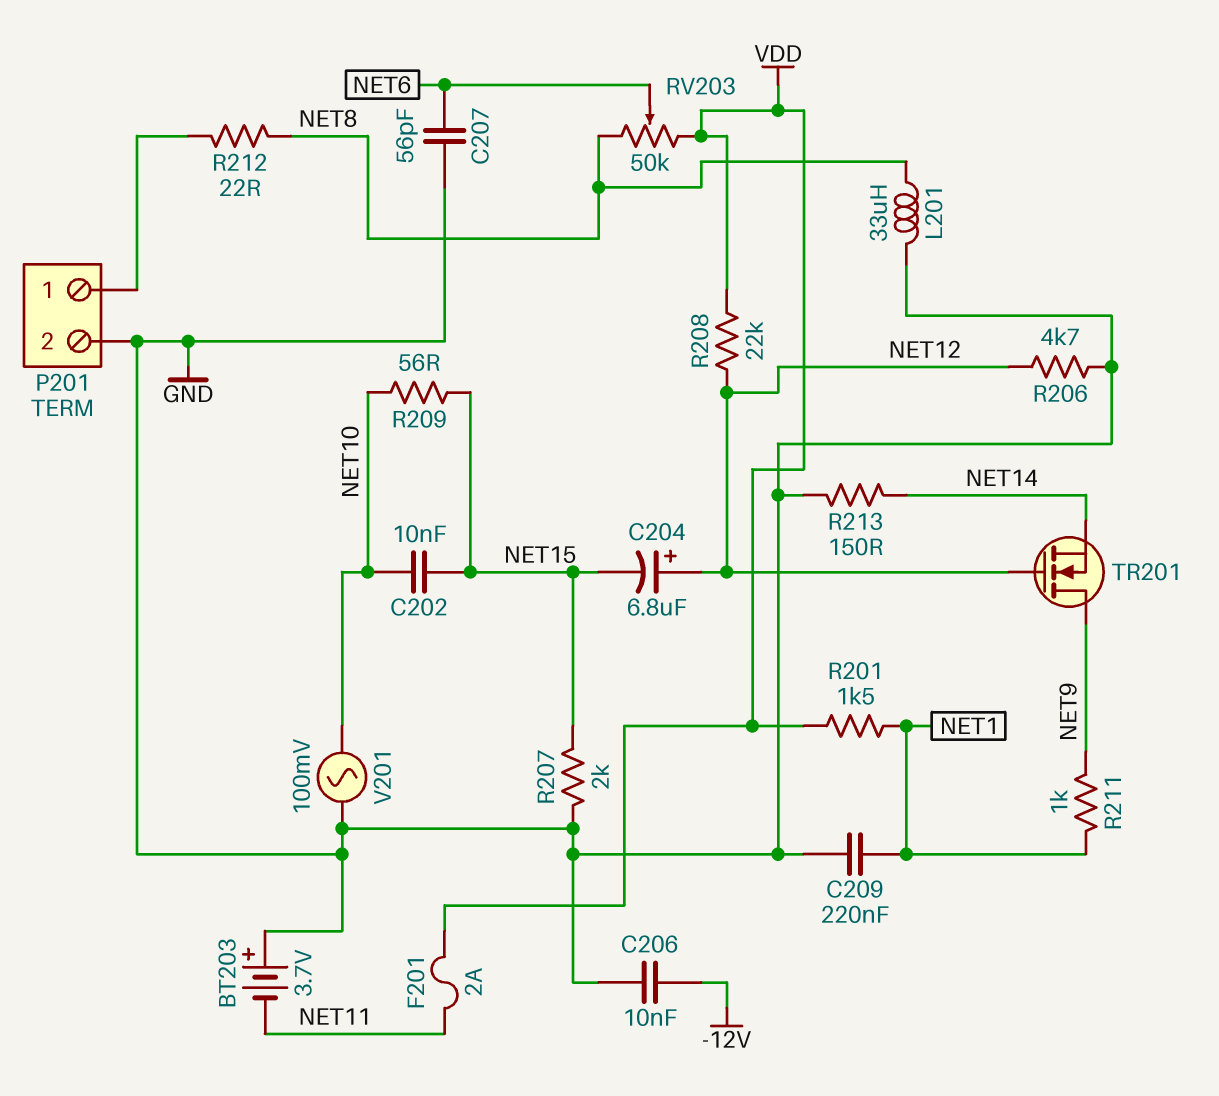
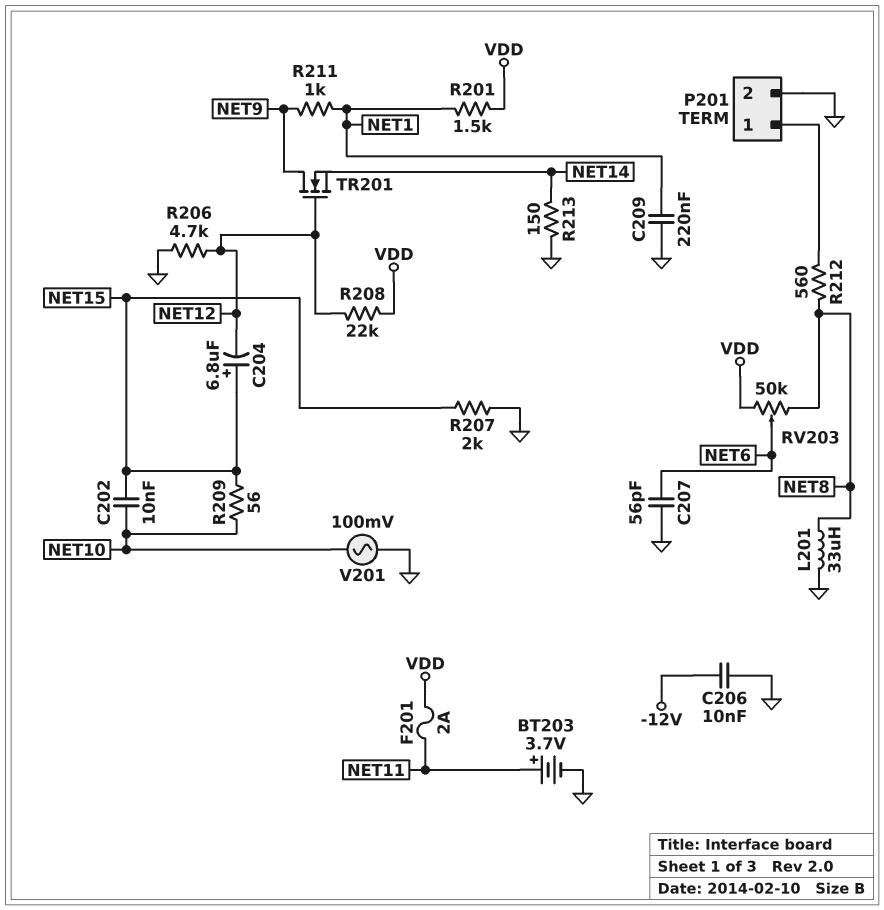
BT203: 3.7V (plus GND, minus NET11) -> 3.7V (plus NET11, minus GND)
C204: 6.8uF (plus NET12, minus NET15) -> 6.8uF (plus NET15, minus NET12)
R212: 22 (NET8, P201/1) -> 560 (NET8, P201/1)

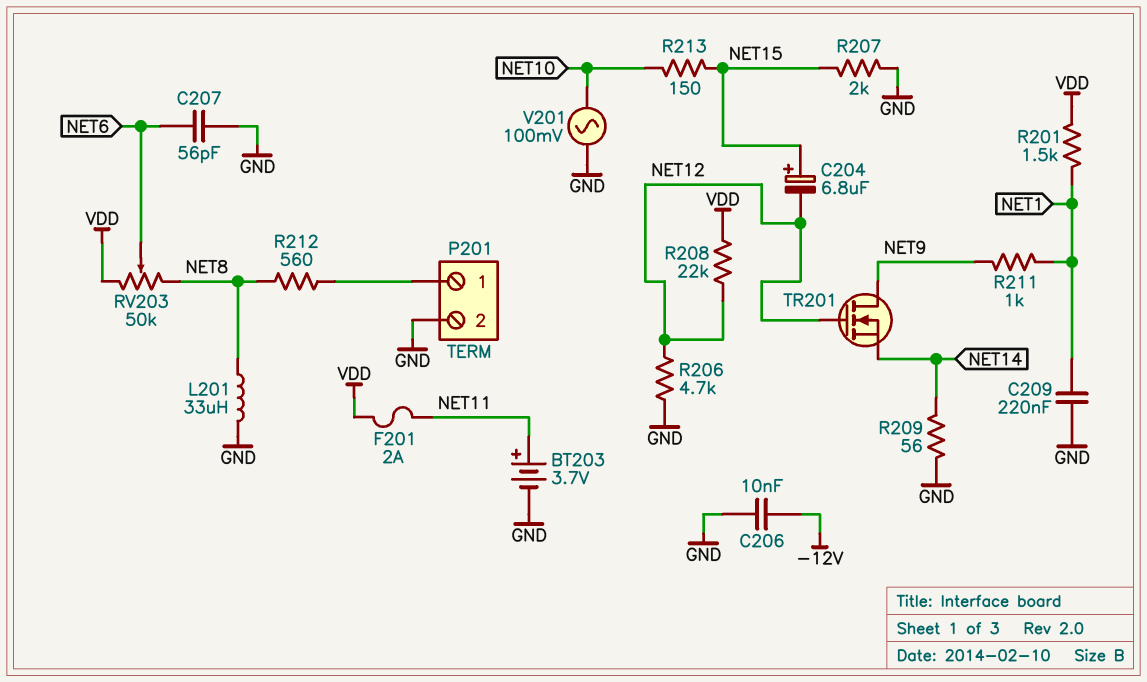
C202: 10nF (NET10, NET15) -> none
R209: 56 (NET10, NET15) -> 56 (GND, NET14)
R213: 150 (GND, NET14) -> 150 (NET10, NET15)

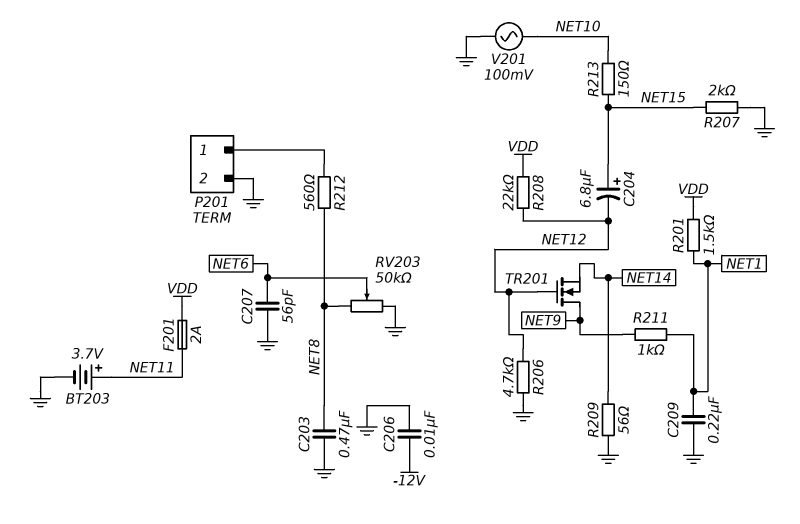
C203: none -> 470nF (GND, NET8)
L201: 33uH (GND, NET8) -> none
RV203: 50k (NET8, VDD, wiper NET6) -> 50k (GND, NET8, wiper NET6)

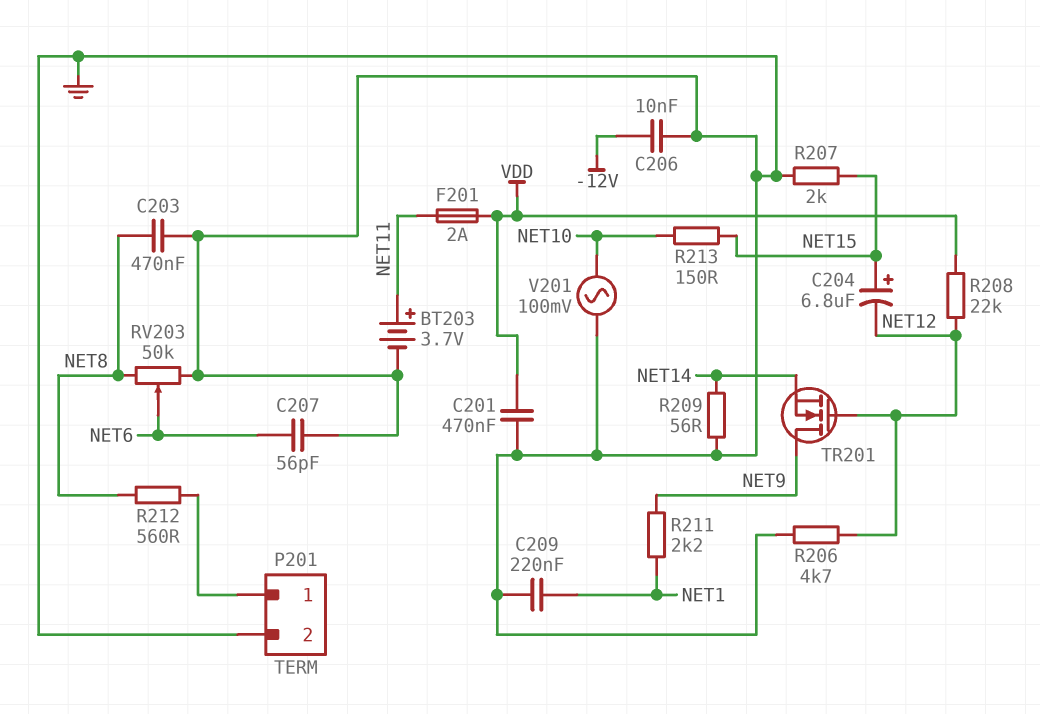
C201: none -> 470nF (GND, VDD)
R201: 1.5k (NET1, VDD) -> none
R211: 1k (NET1, NET9) -> 2.2k (NET1, NET9)

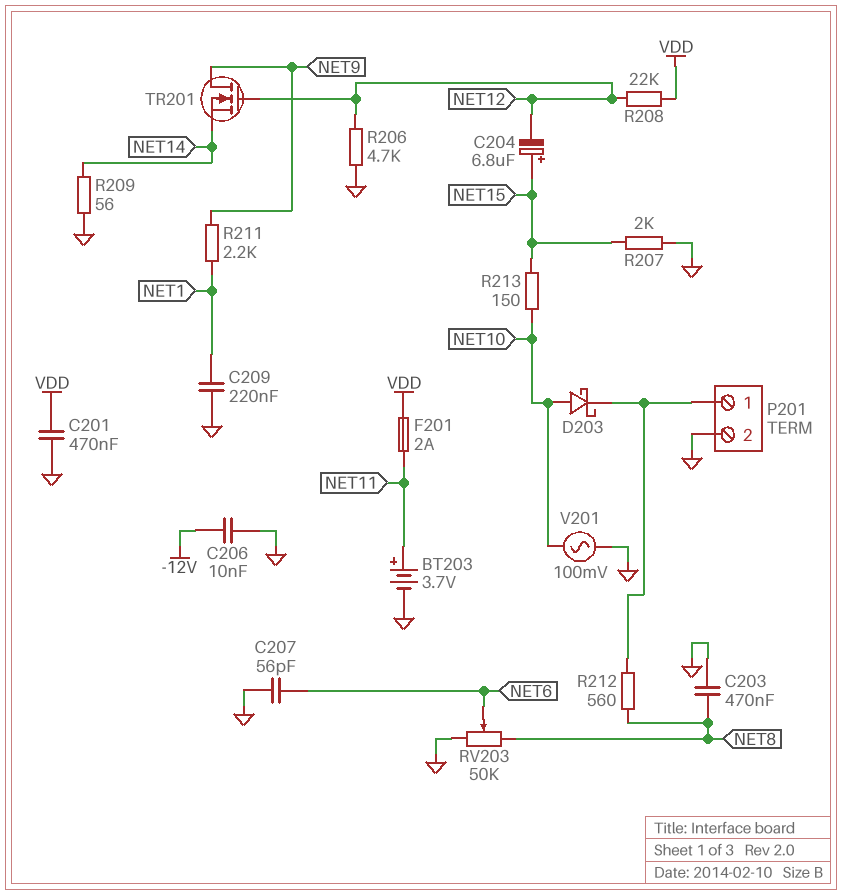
D203: none -> schottky (A NET10, K P201/1)

